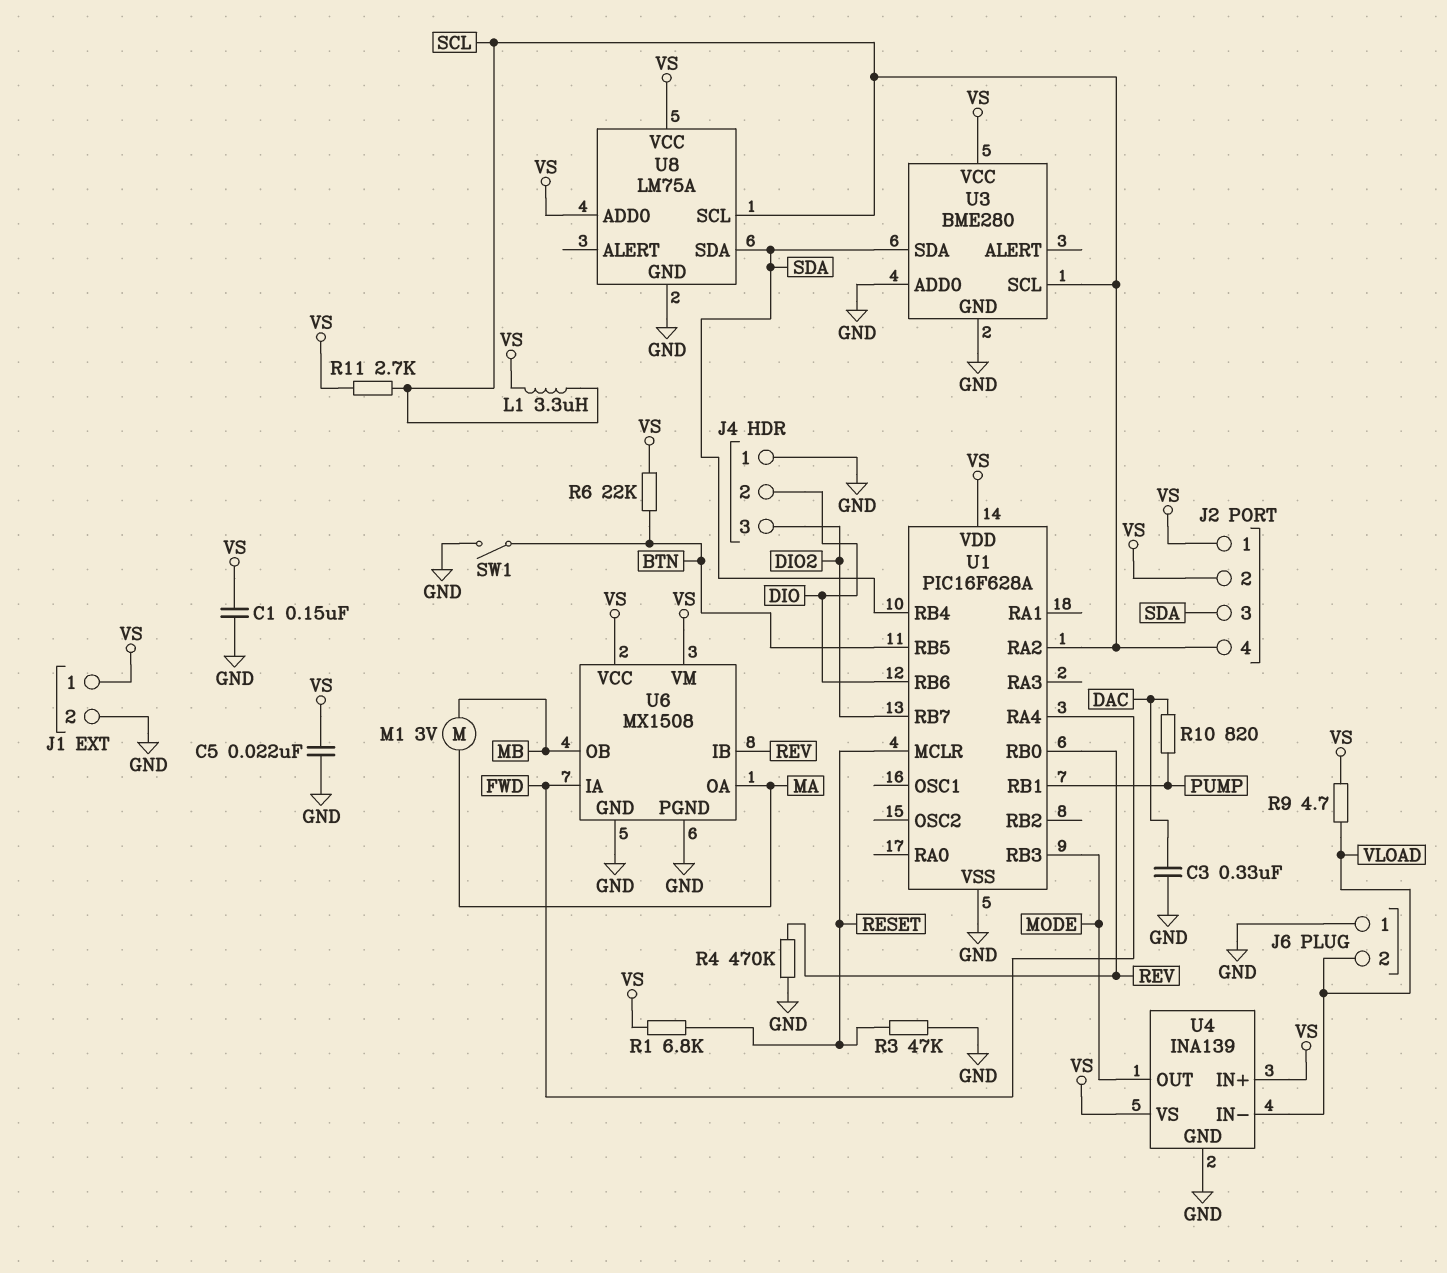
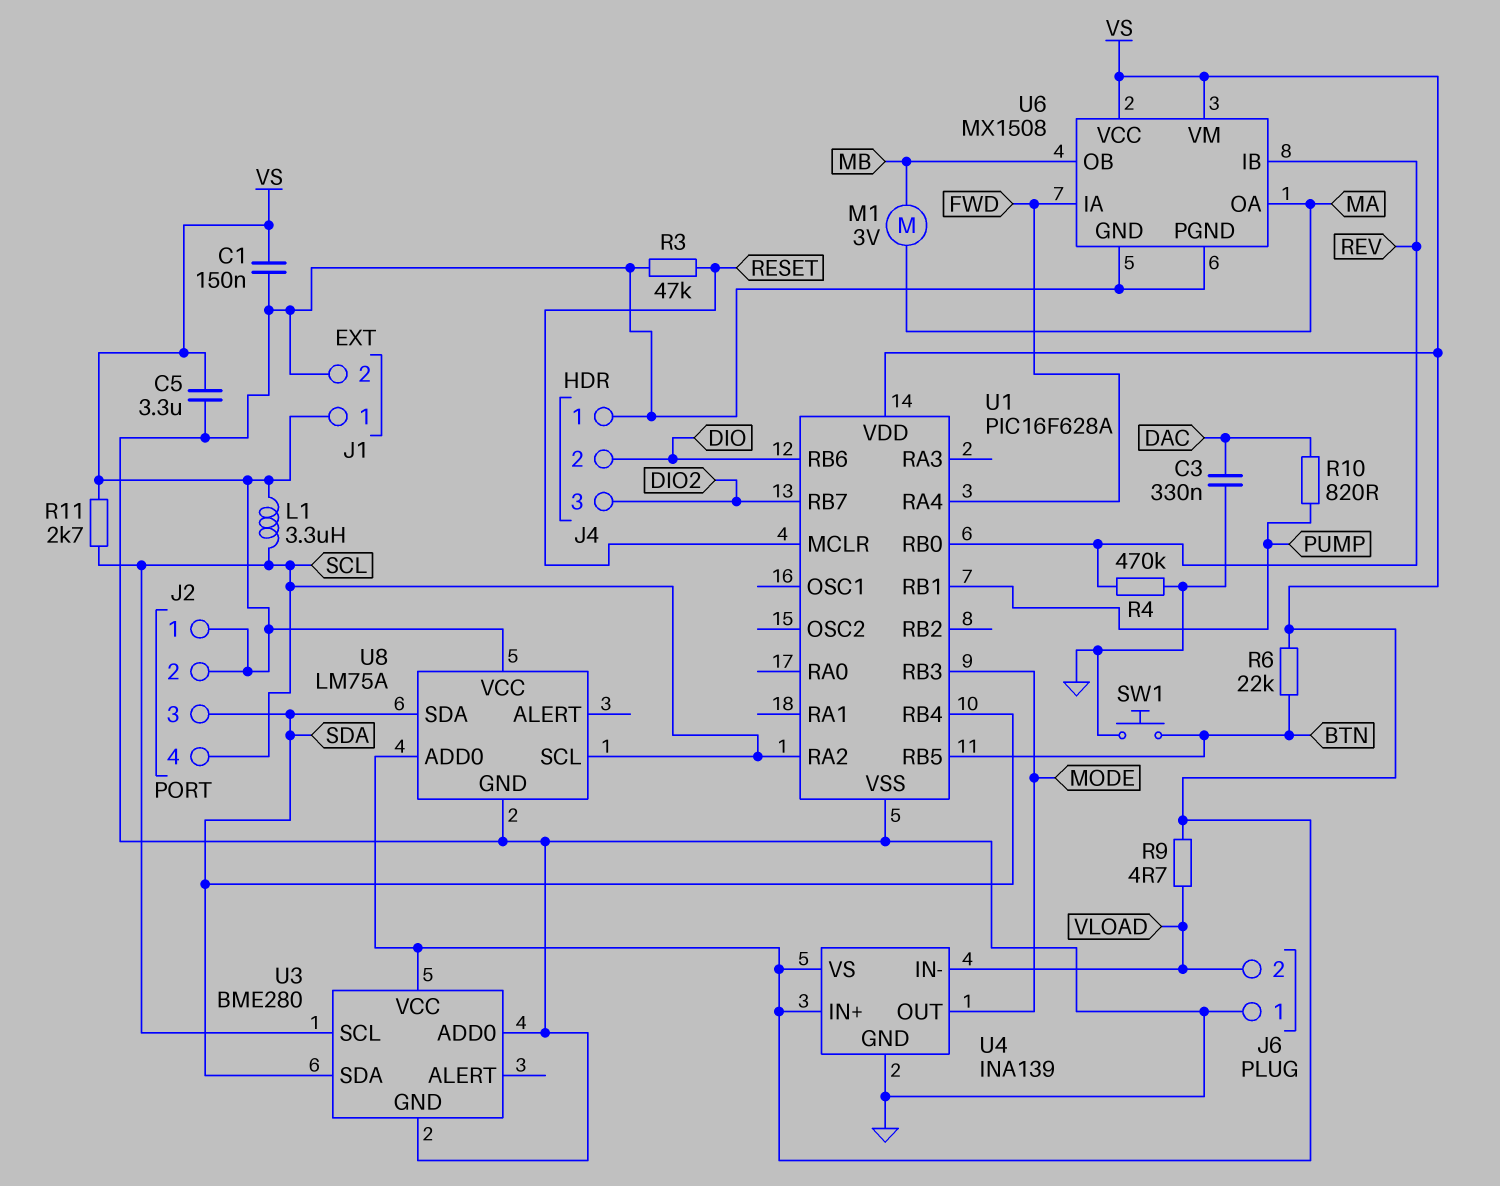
C5: 22nF (GND, VS) -> 3.3uF (GND, VS)
R1: 6.8k (RESET, VS) -> none
SW1: switch (BTN, GND) -> button (BTN, GND)

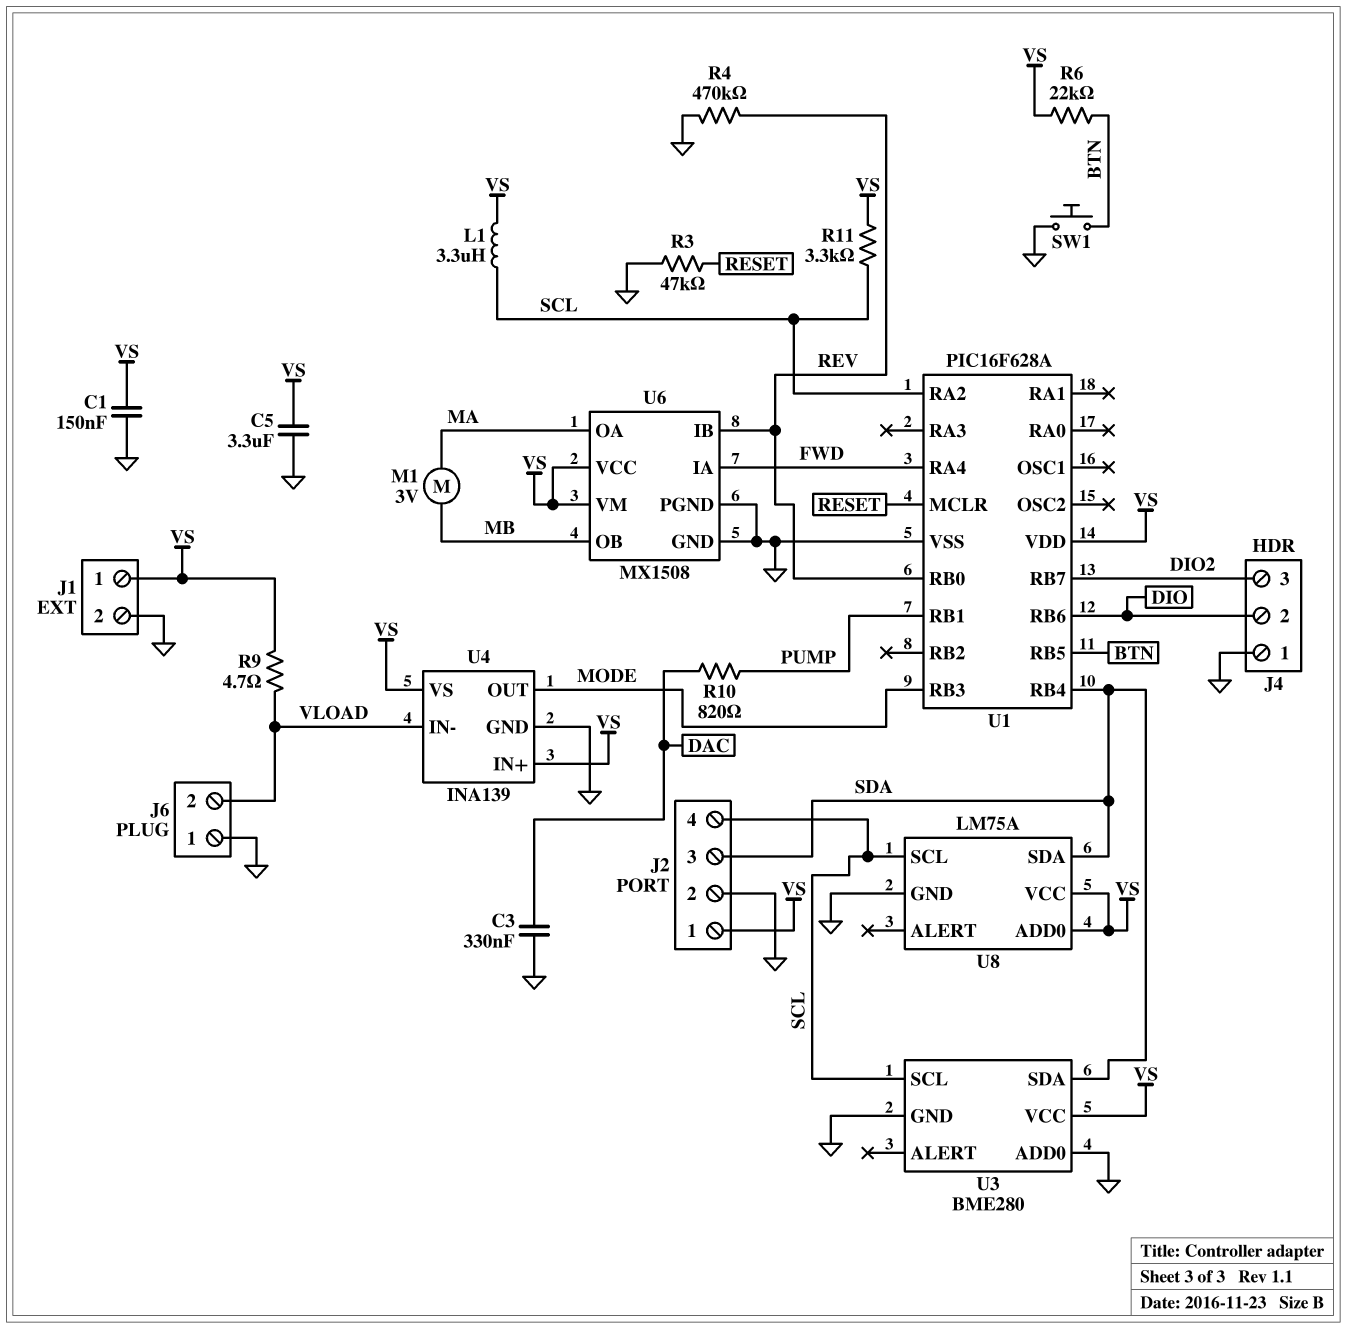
J2 pin 2: VS -> GND
R11: 2.7k (SCL, VS) -> 3.3k (SCL, VS)

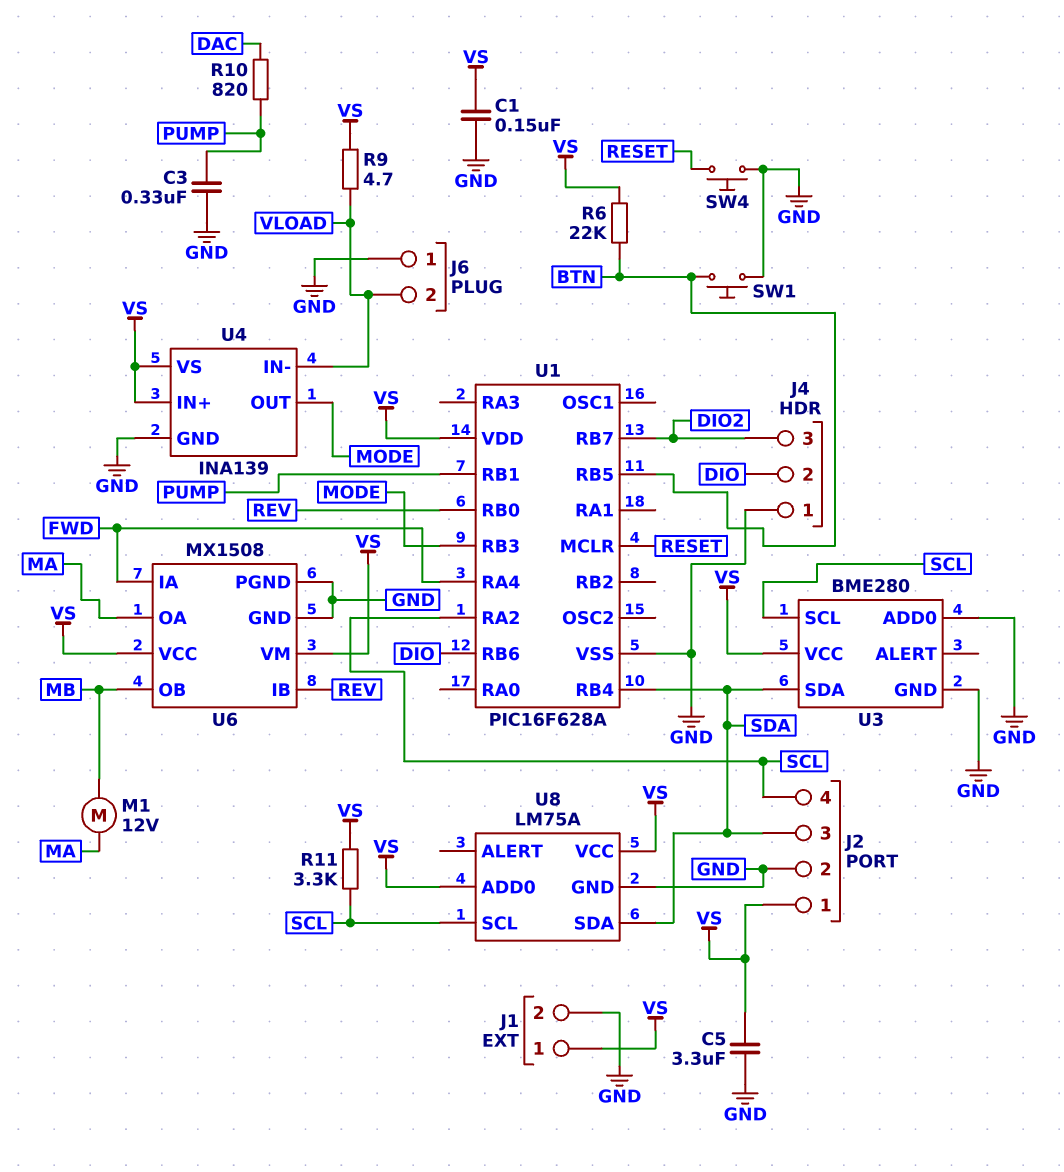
C3: 330nF (DAC, GND) -> 330nF (GND, PUMP)
L1: 3.3uH (SCL, VS) -> none
M1: motor 3V (MA, MB) -> motor 12V (MA, MB)
R3: 47k (GND, RESET) -> none
R4: 470k (GND, REV) -> none
SW4: none -> button (GND, RESET)

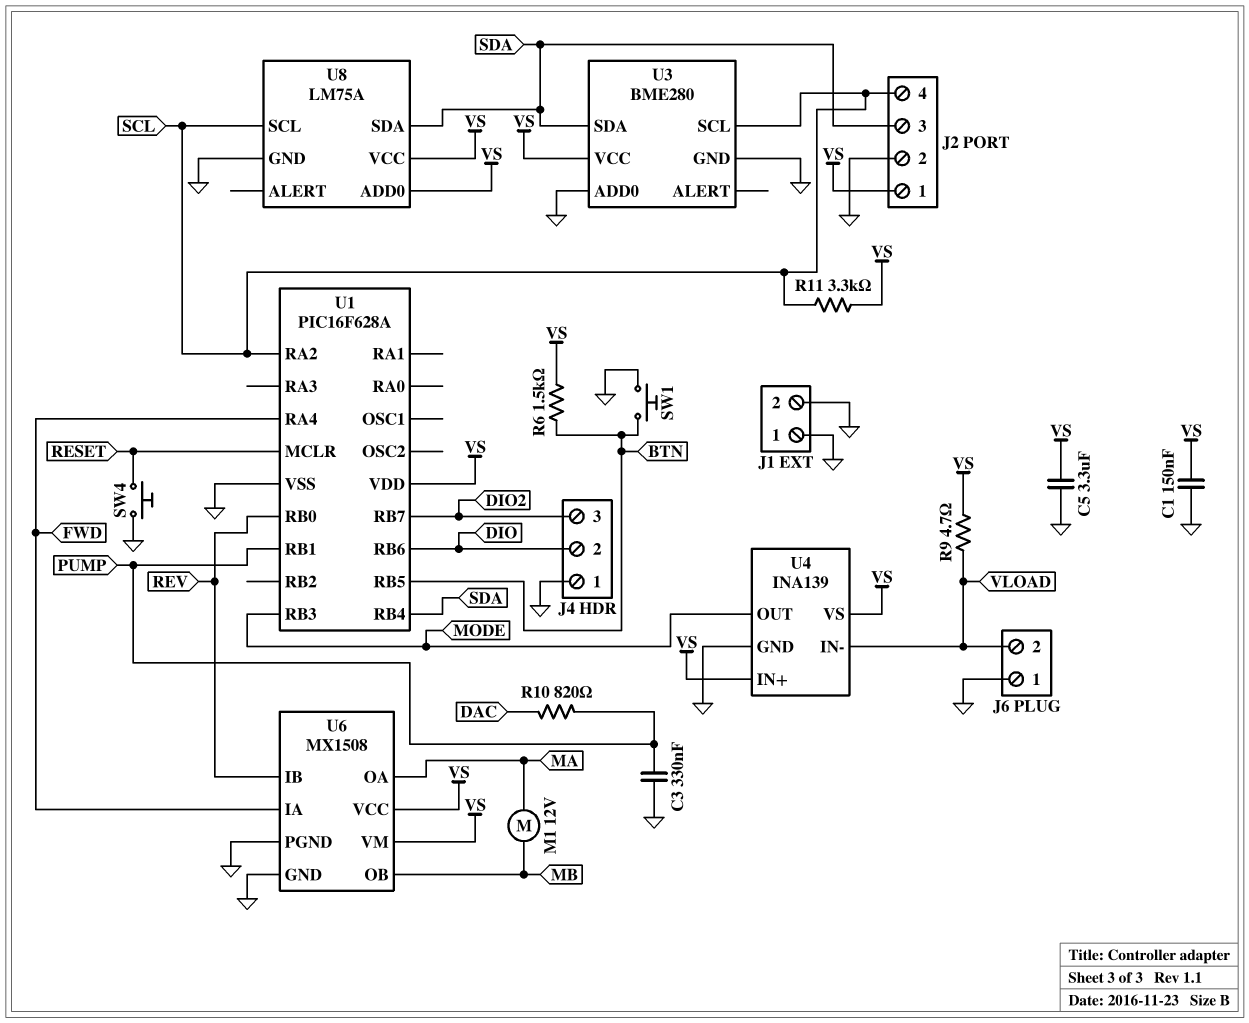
J1 pin 1: VS -> GND
R6: 22k (BTN, VS) -> 1.5k (BTN, VS)

